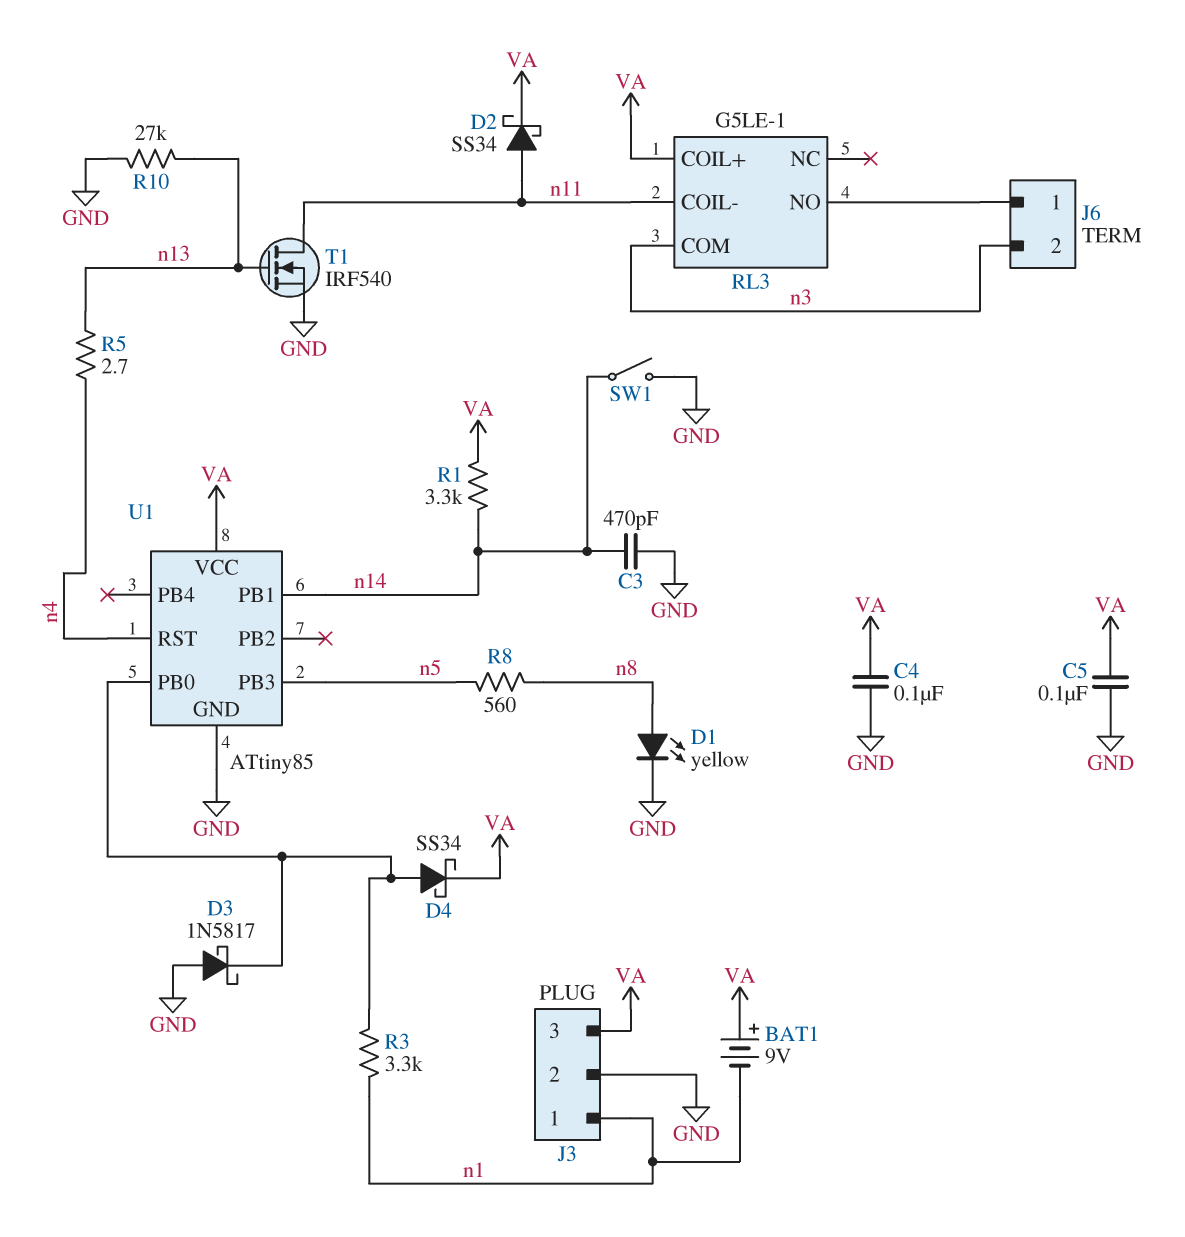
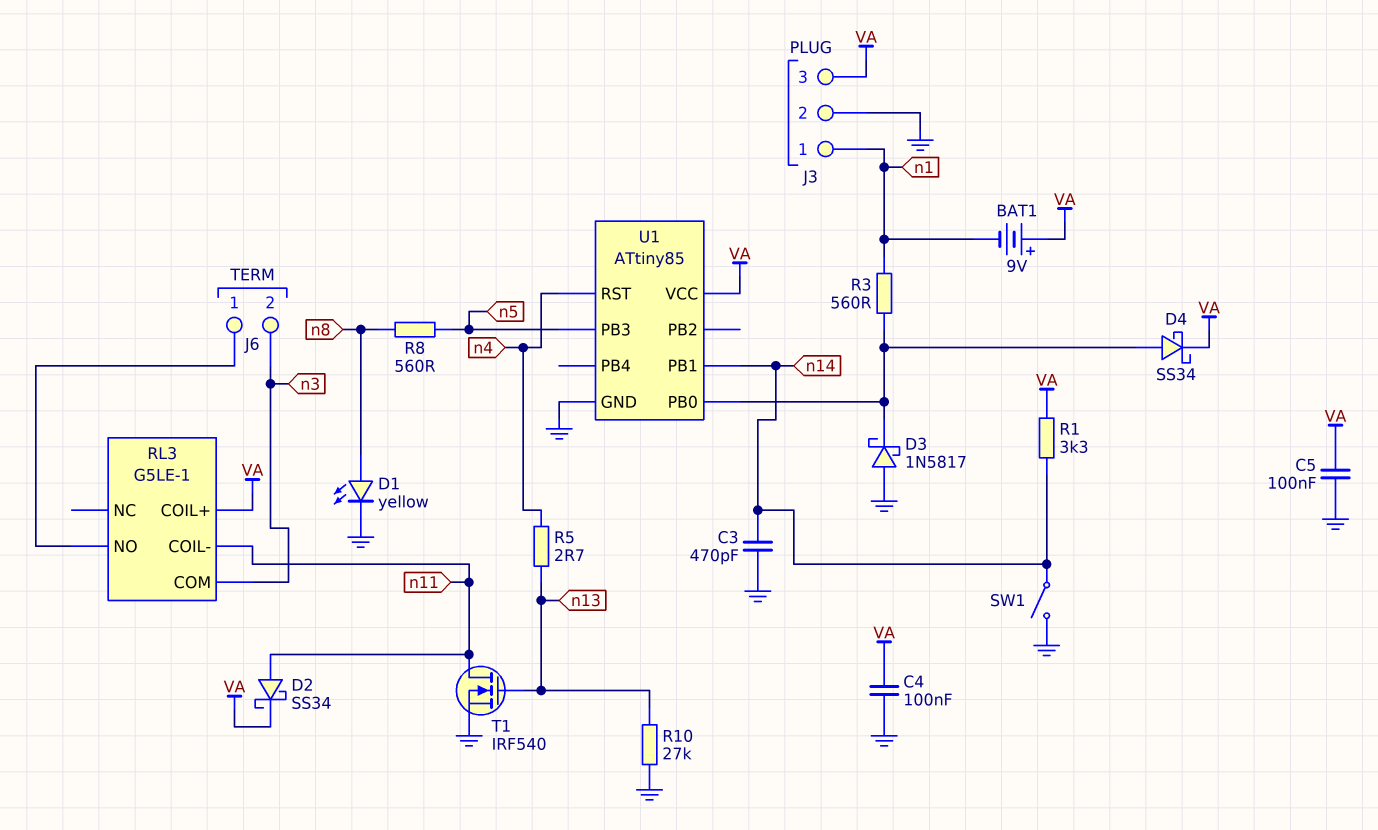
R3: 3.3k (U1/PB0, n1) -> 560 (U1/PB0, n1)

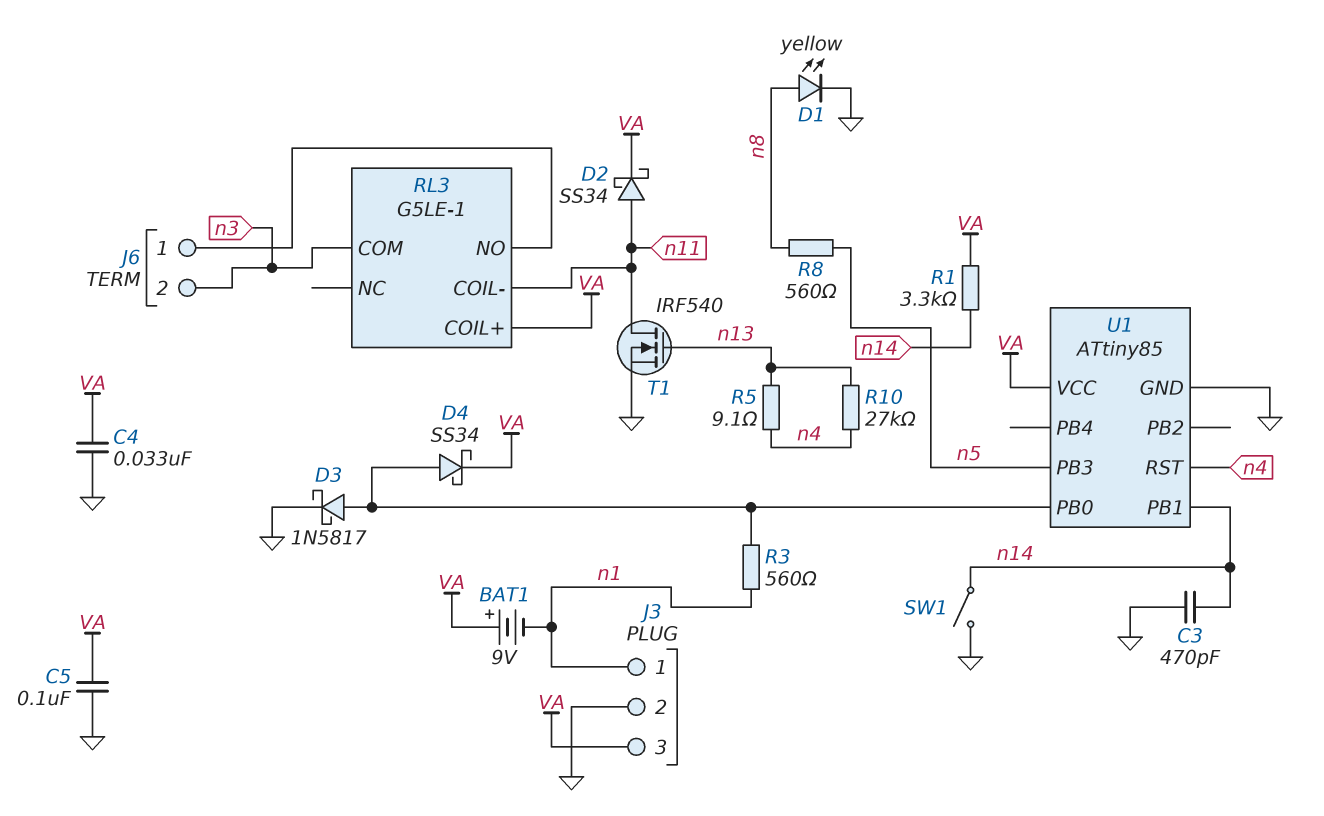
C4: 100nF (GND, VA) -> 33nF (GND, VA)
D3: schottky 1N5817 (A GND, K U1/PB0) -> schottky 1N5817 (A U1/PB0, K GND)
R5: 2.7 (n4, n13) -> 9.1 (n4, n13)
R10: 27k (GND, n13) -> 27k (n4, n13)

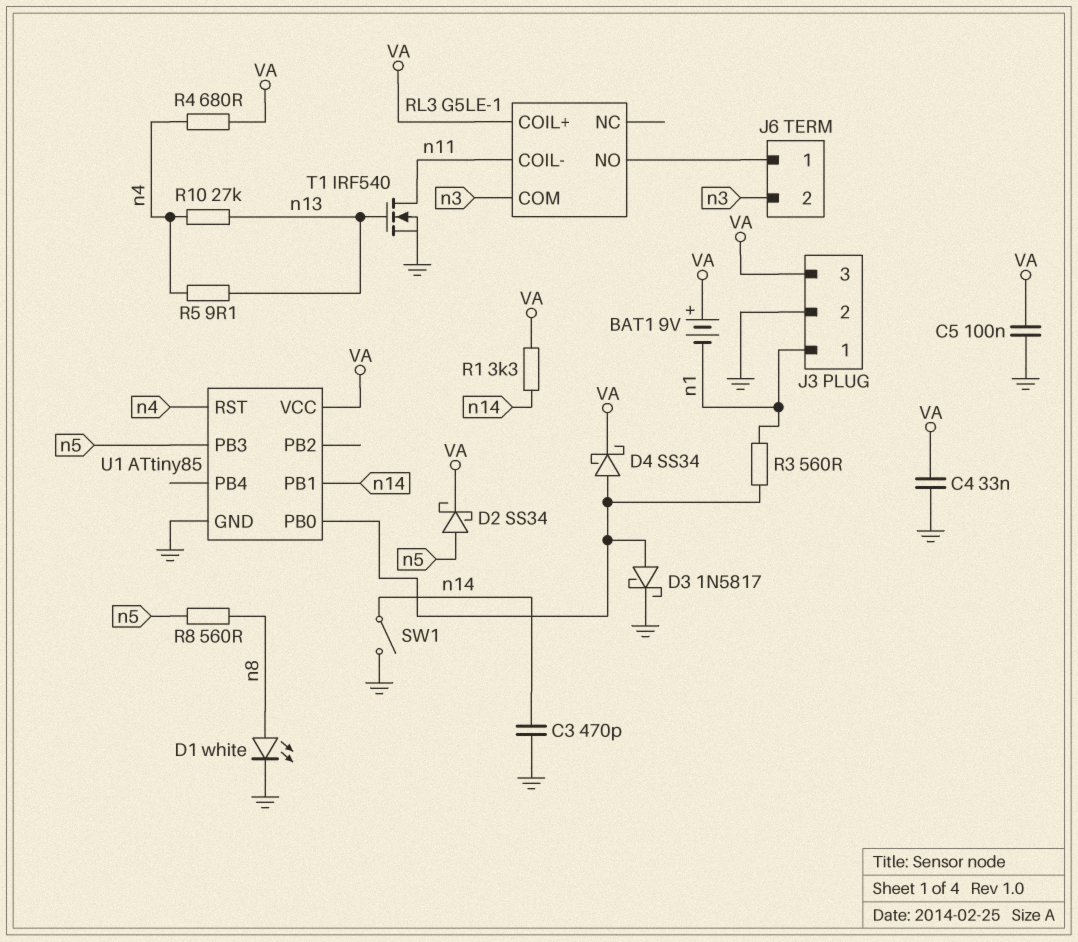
D1: LED yellow (A n8, K GND) -> LED white (A n8, K GND)
D2: schottky SS34 (A n11, K VA) -> schottky SS34 (A n5, K VA)
R4: none -> 680 (VA, n4)

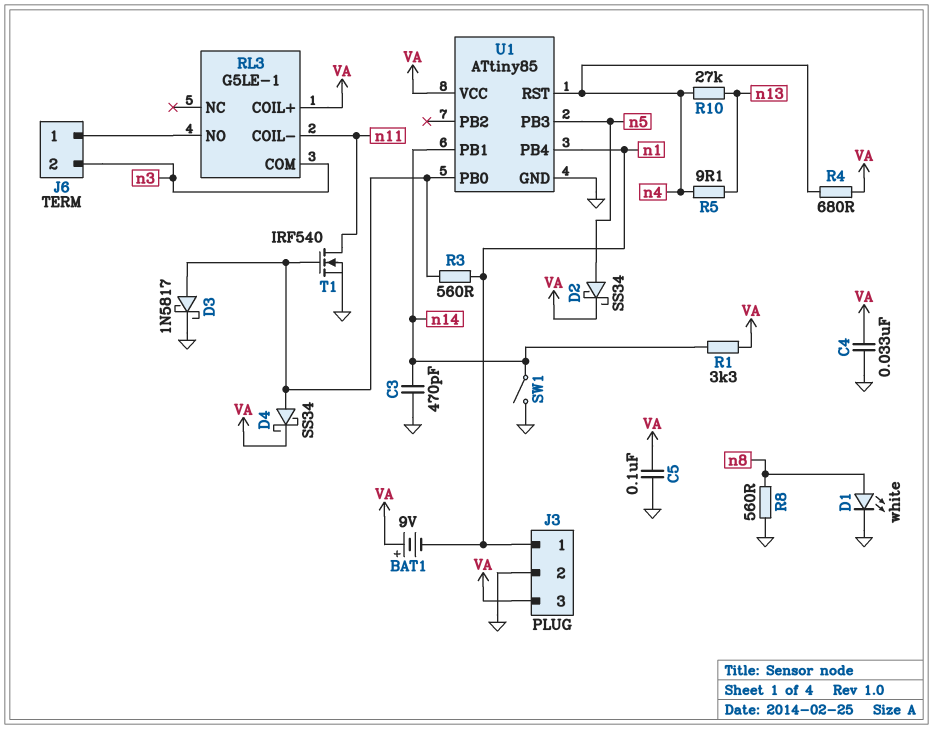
R8: 560 (n5, n8) -> 560 (GND, n8)
T1: NMOS IRF540 (G n13, D n11, S GND) -> NMOS IRF540 (G U1/PB0, D n11, S GND)
U1 pin PB4: none -> n1

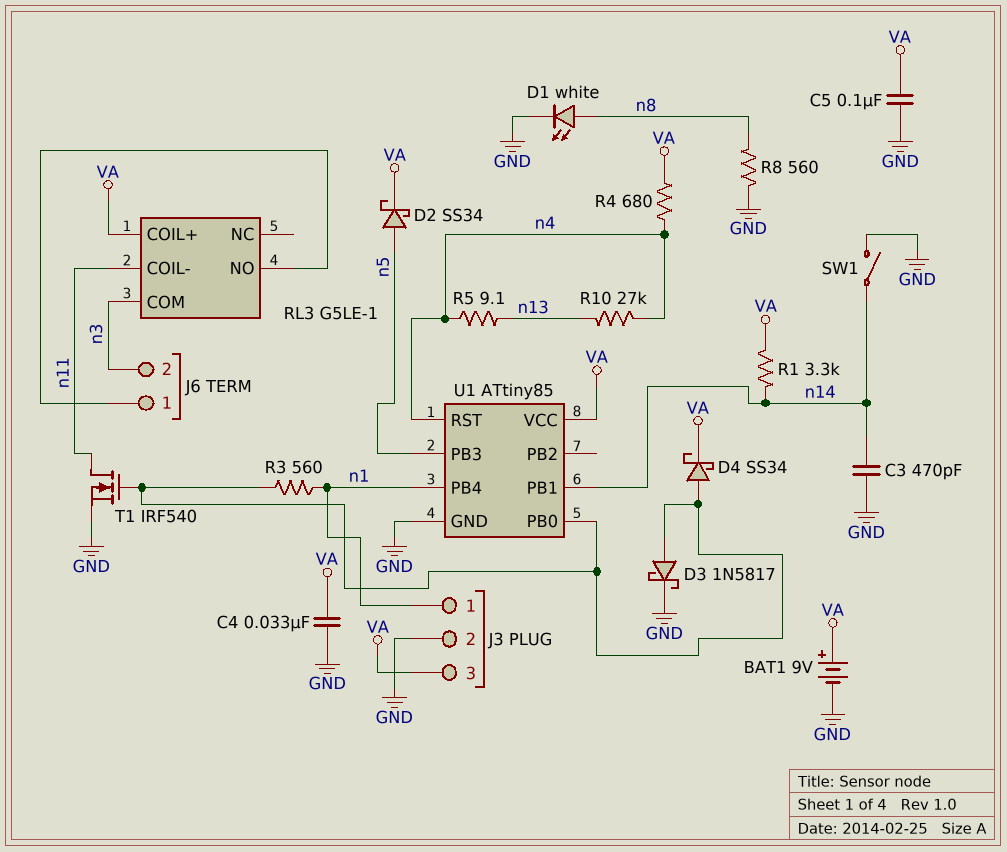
BAT1: 9V (plus VA, minus n1) -> 9V (plus VA, minus GND)

